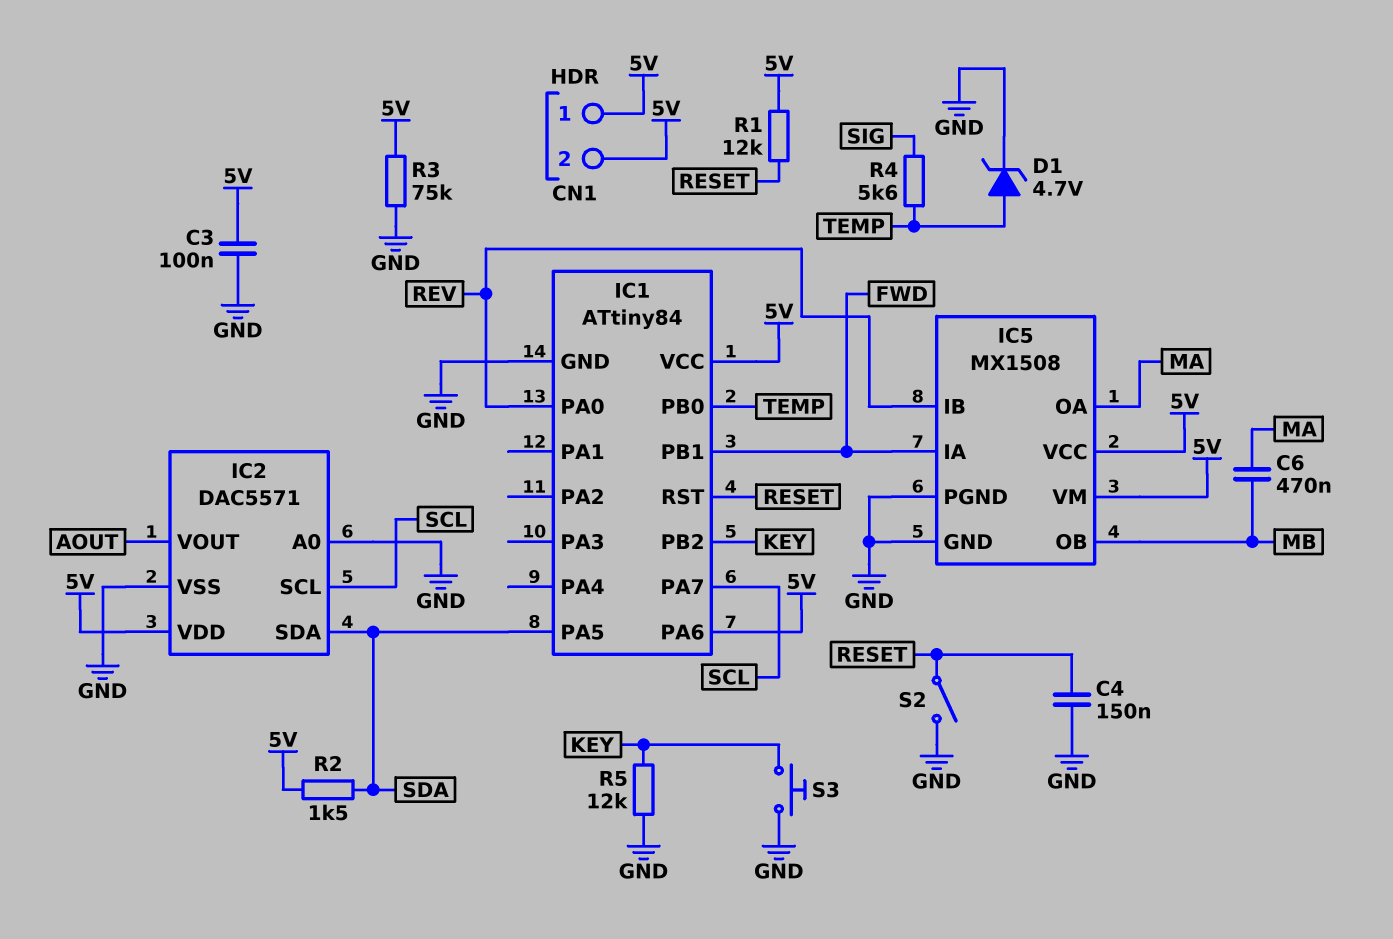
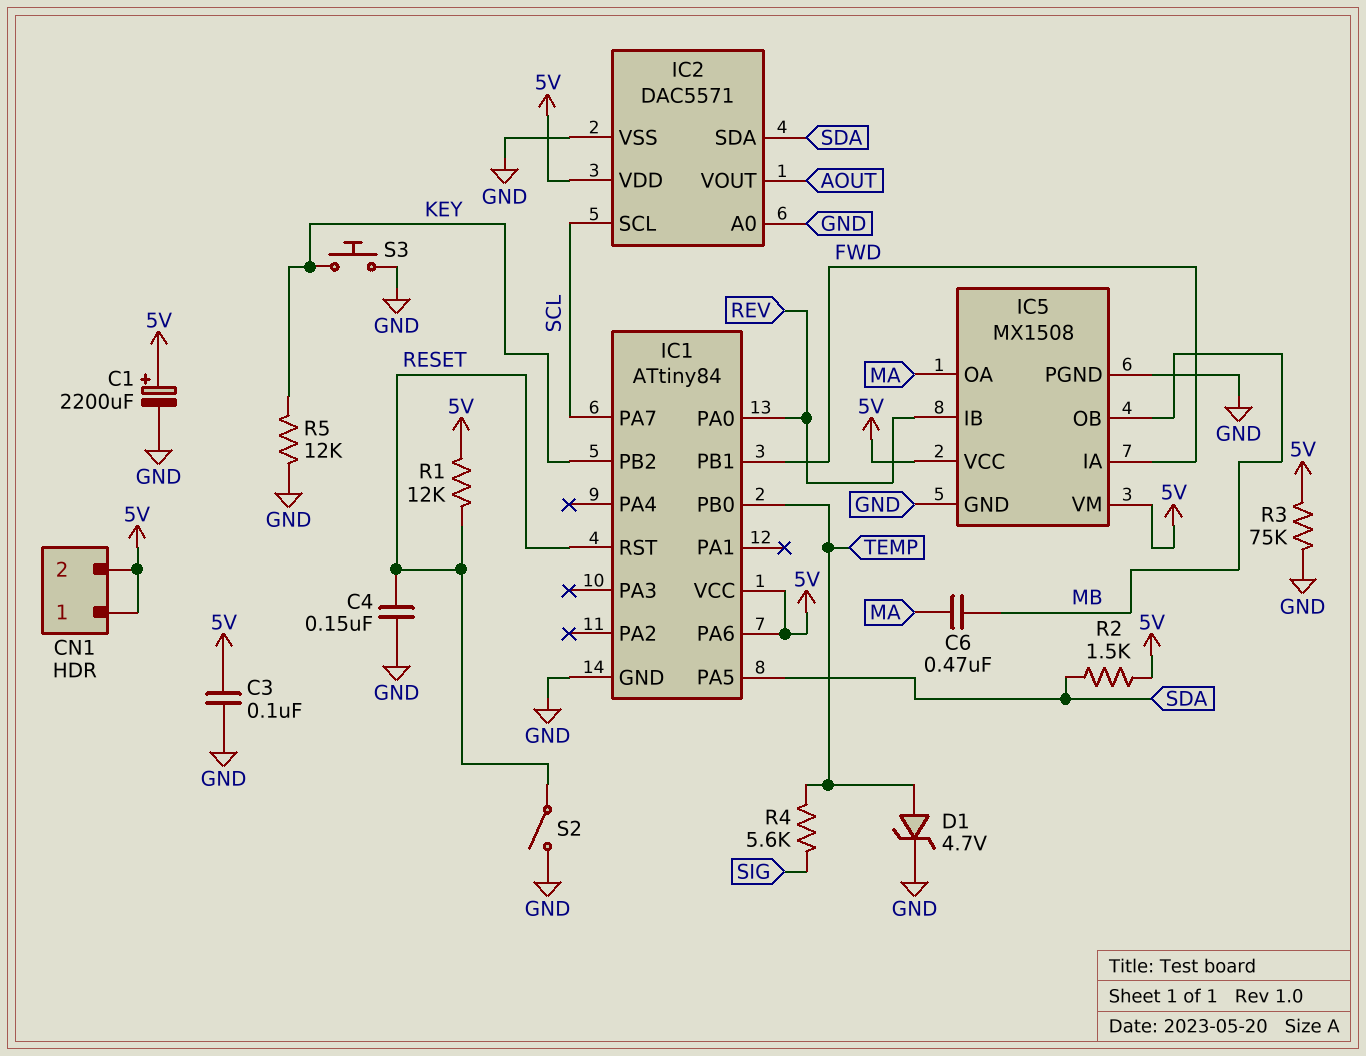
C1: none -> 2200uF (plus 5V, minus GND)

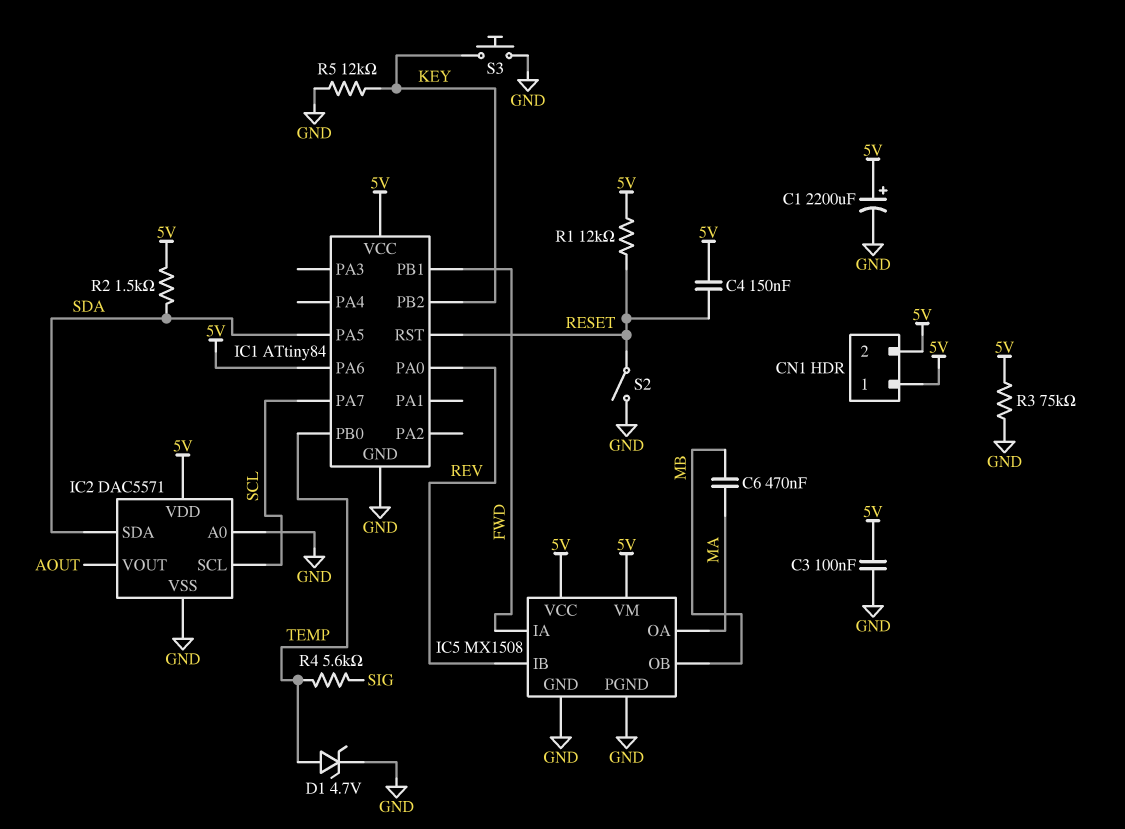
C4: 150nF (GND, RESET) -> 150nF (5V, RESET)

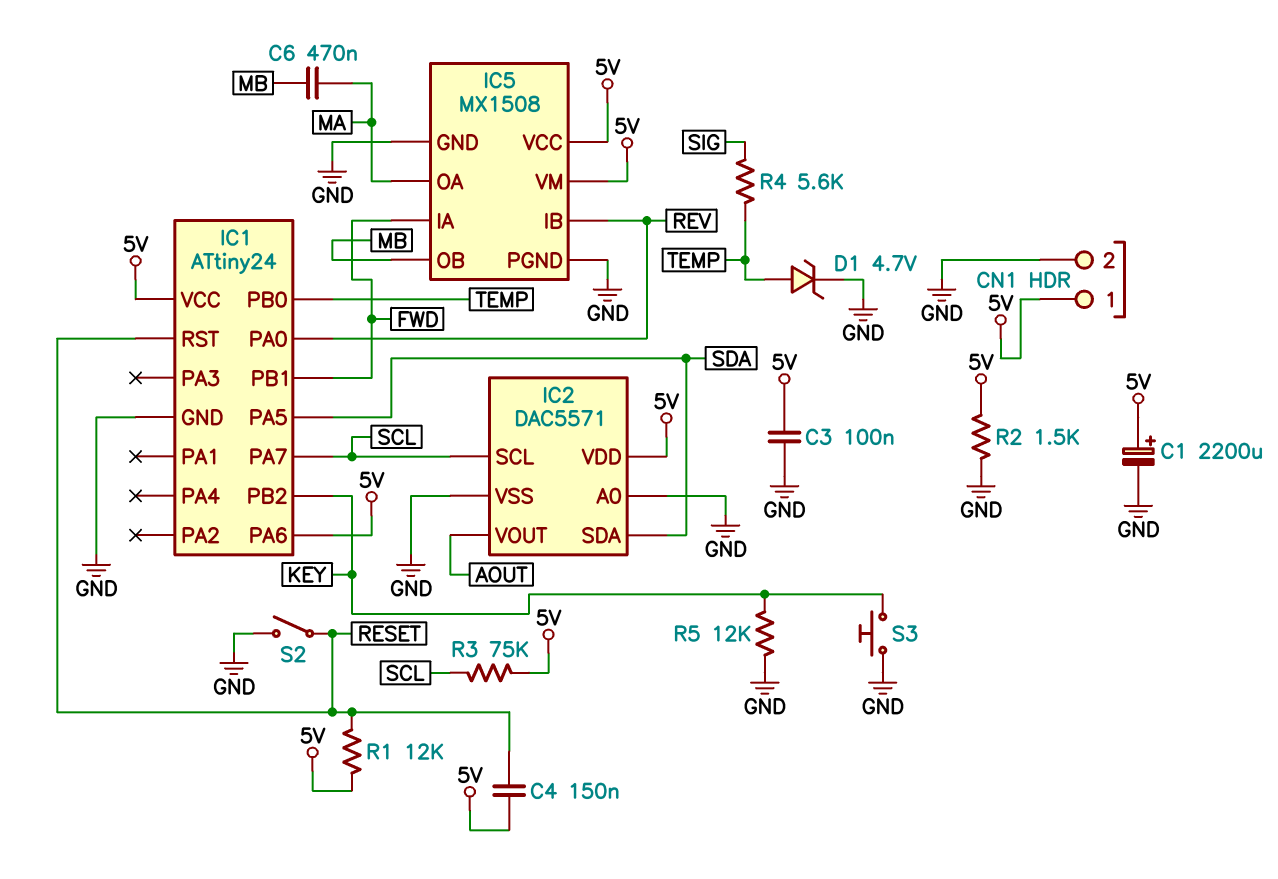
CN1 pin 2: 5V -> GND
IC1: ATtiny84 -> ATtiny24
R2: 1.5k (5V, SDA) -> 1.5k (5V, GND)
R3: 75k (5V, GND) -> 75k (5V, SCL)

